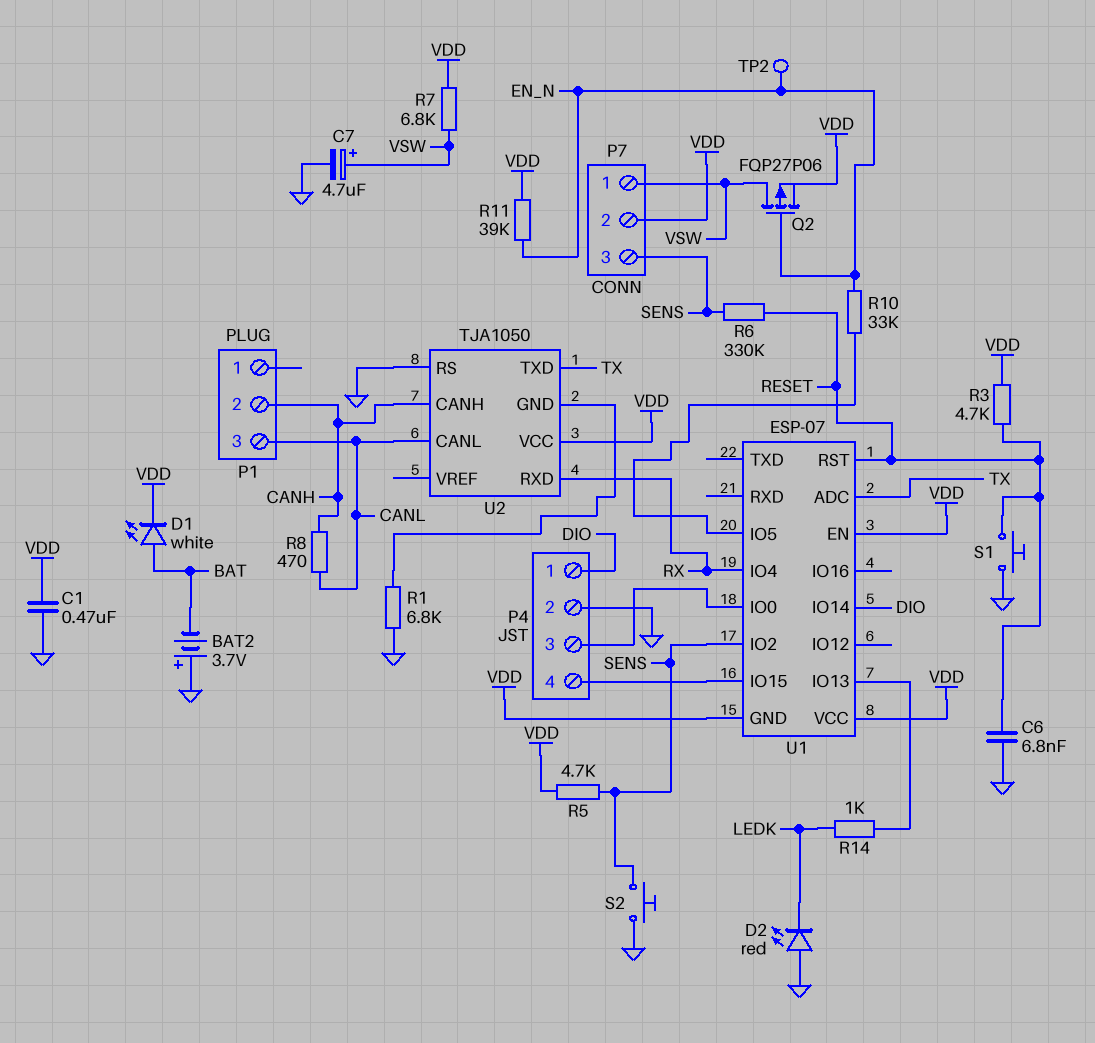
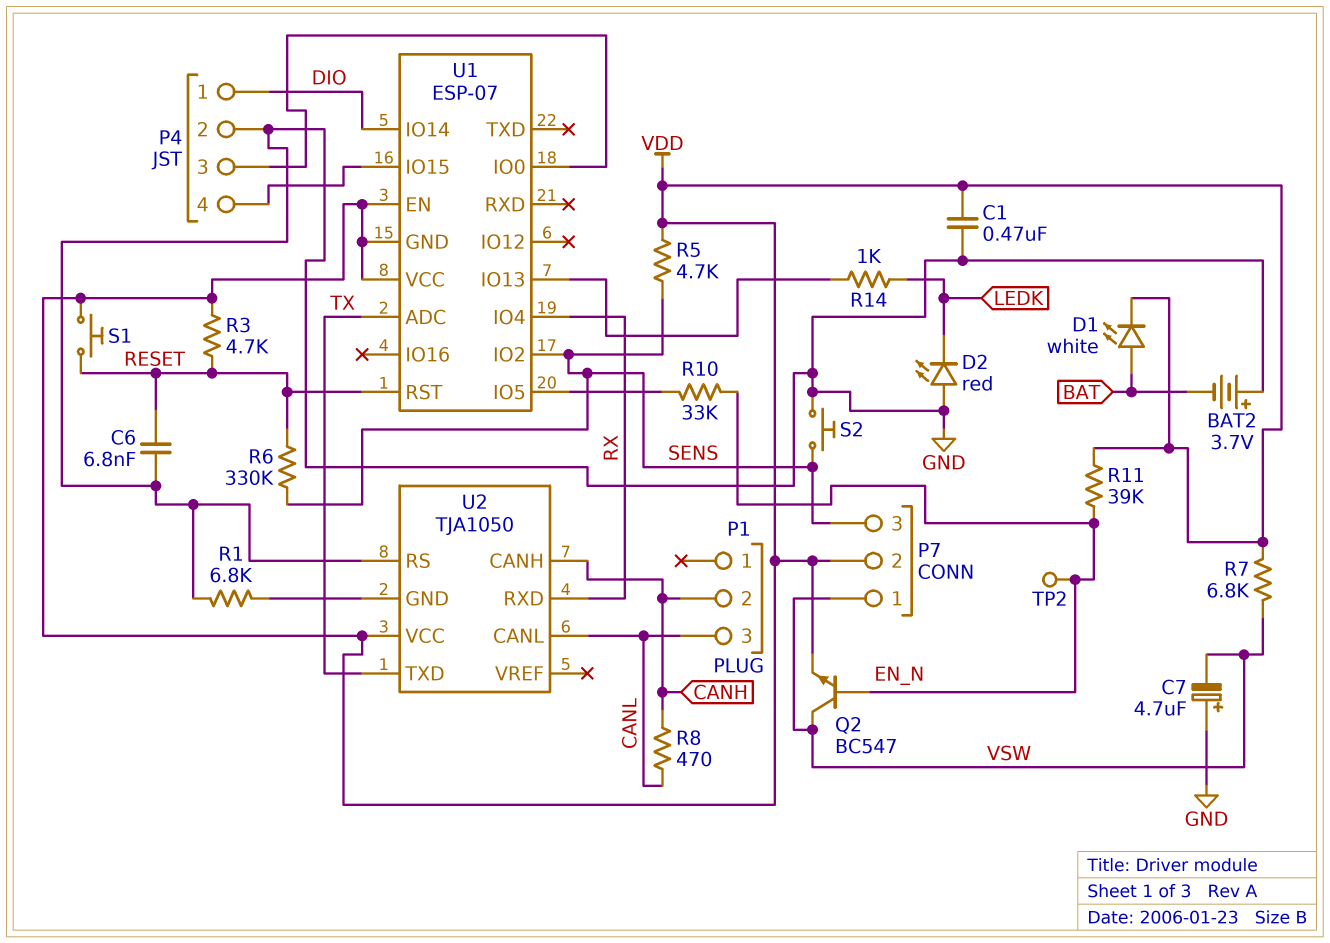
C7: 4.7uF (plus VSW, minus GND) -> 4.7uF (plus GND, minus VSW)
Q2: PMOS FQP27P06 (G EN_N, D VSW, S VDD) -> NPN BC547 (B EN_N, C VSW, E VDD)
S1: button (GND, RESET) -> button (RESET, VDD)

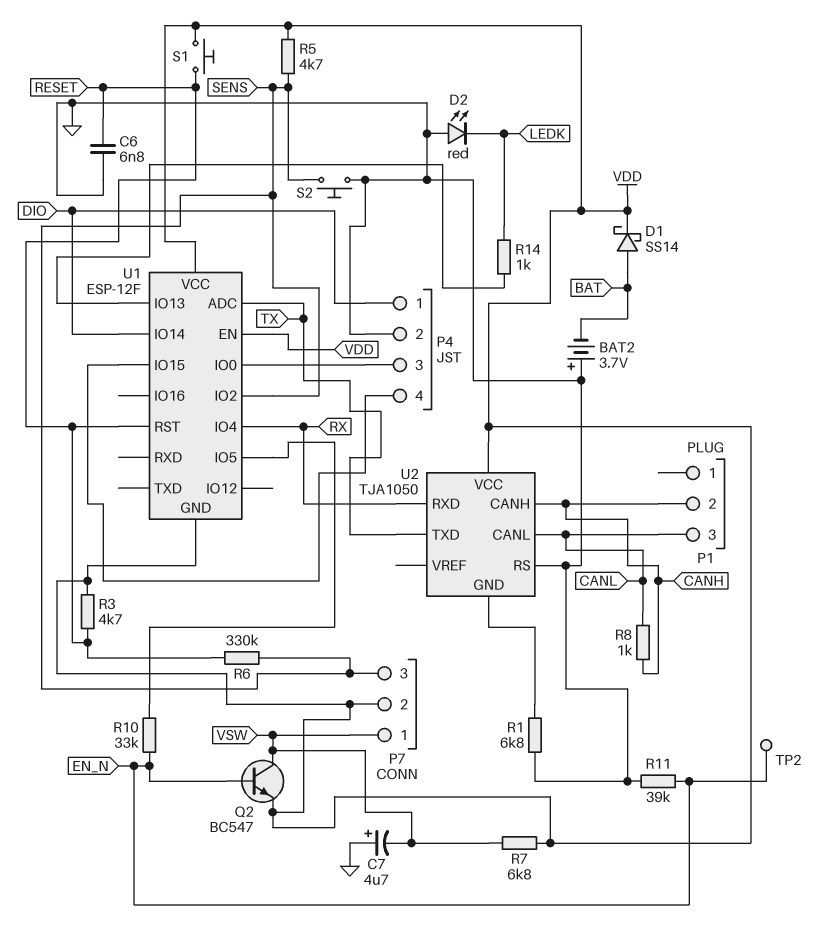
C1: 470nF (GND, VDD) -> none
D1: LED white (A BAT, K VDD) -> schottky SS14 (A BAT, K VDD)
R8: 470 (CANH, CANL) -> 1k (CANH, CANL)
R11: 39k (EN_N, VDD) -> 39k (EN_N, GND)
U1: ESP-07 -> ESP-12F

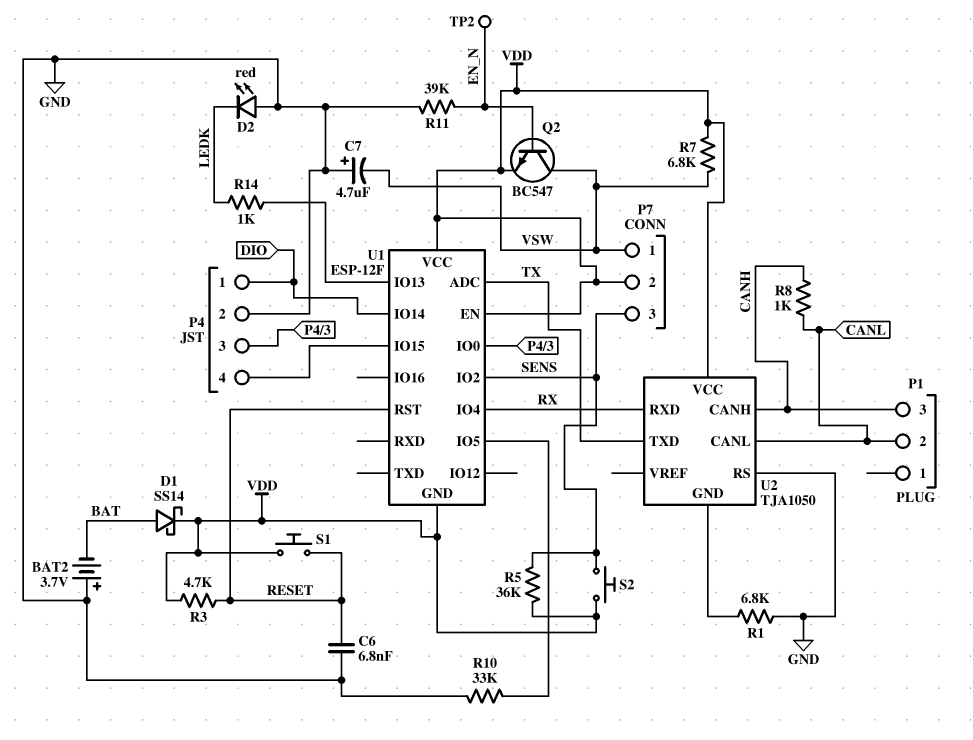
P1 pin 2: CANH -> CANL
P1 pin 3: CANL -> CANH
R5: 4.7k (SENS, VDD) -> 36k (SENS, VDD)
R6: 330k (RESET, SENS) -> none
R10: 33k (EN_N, U1/IO5) -> 33k (GND, U1/IO5)
S2: button (GND, SENS) -> button (SENS, VDD)

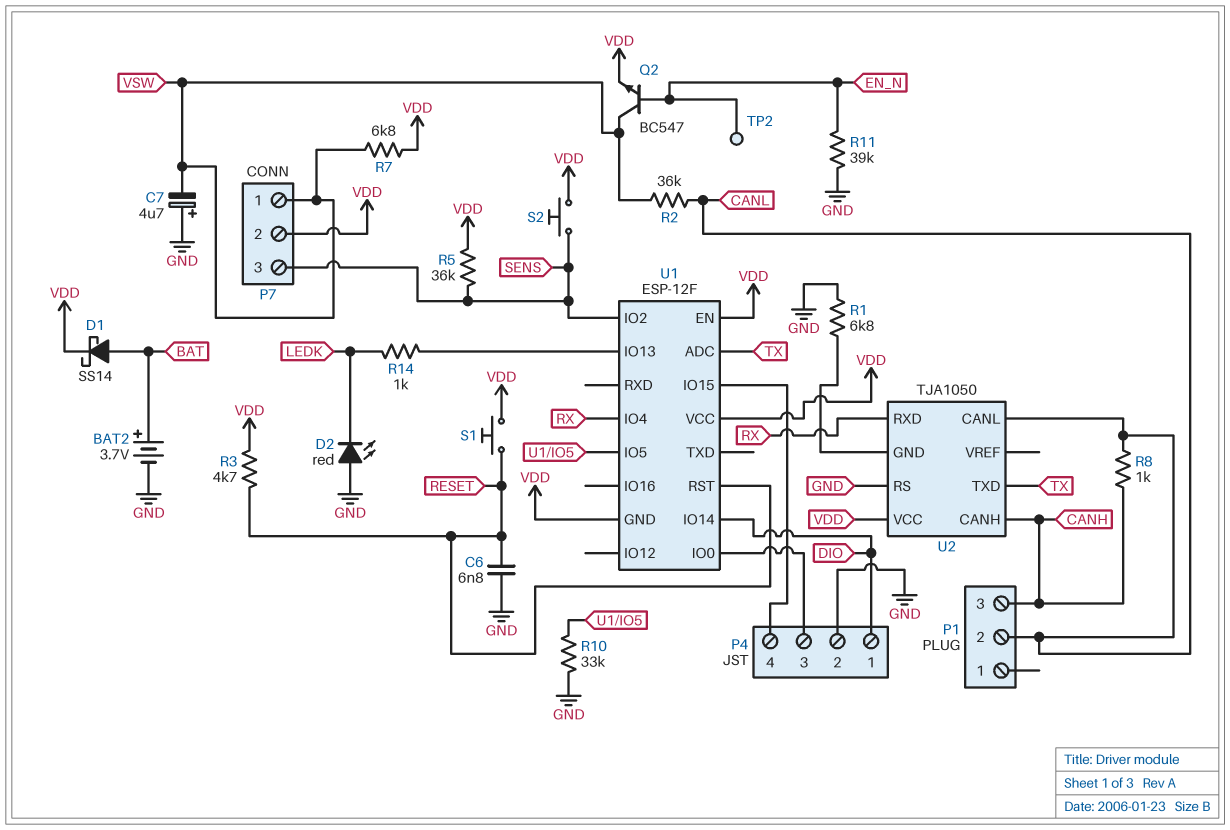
BAT2: 3.7V (plus GND, minus BAT) -> 3.7V (plus BAT, minus GND)
R2: none -> 36k (CANL, VSW)

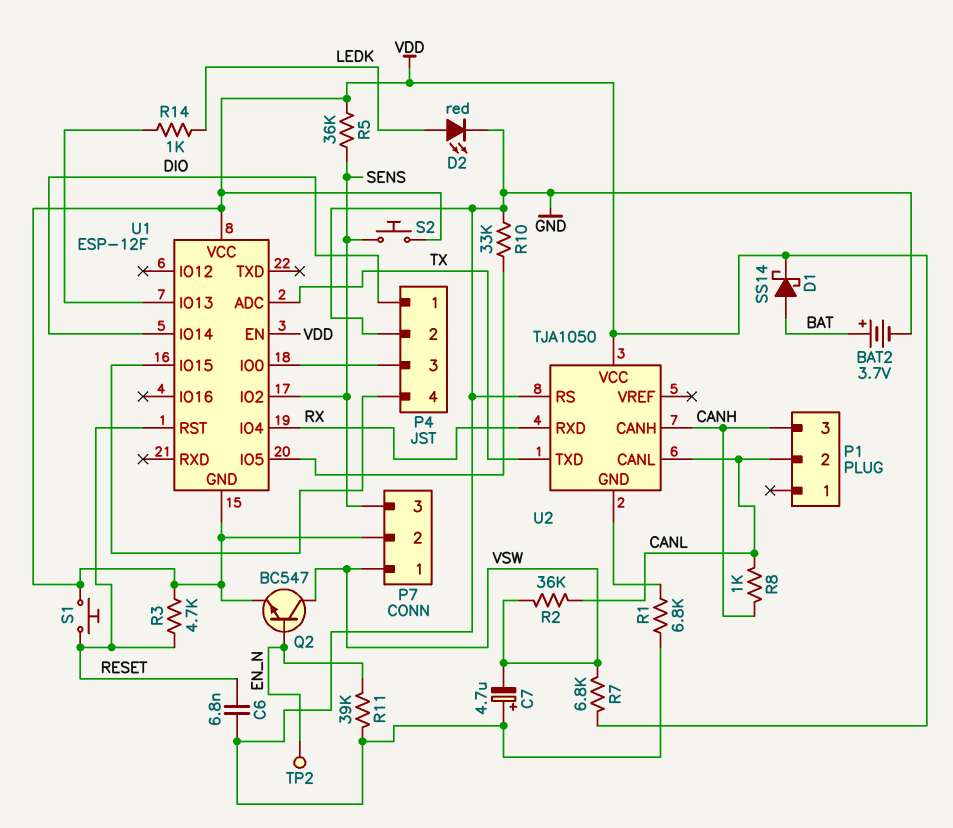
D2: LED red (A GND, K LEDK) -> LED red (A LEDK, K GND)

